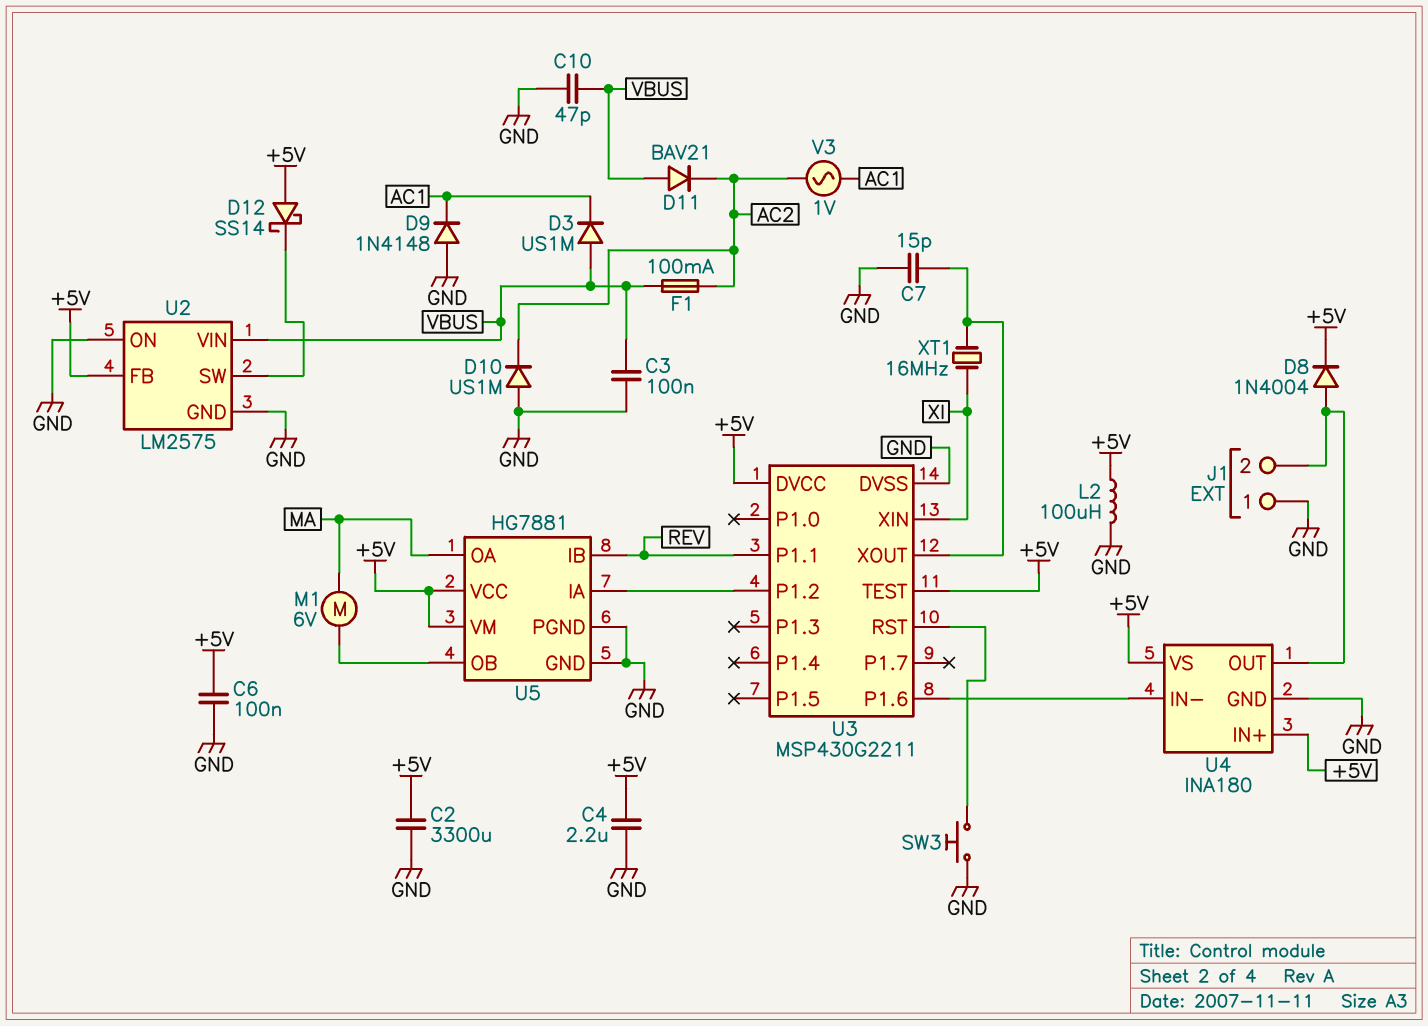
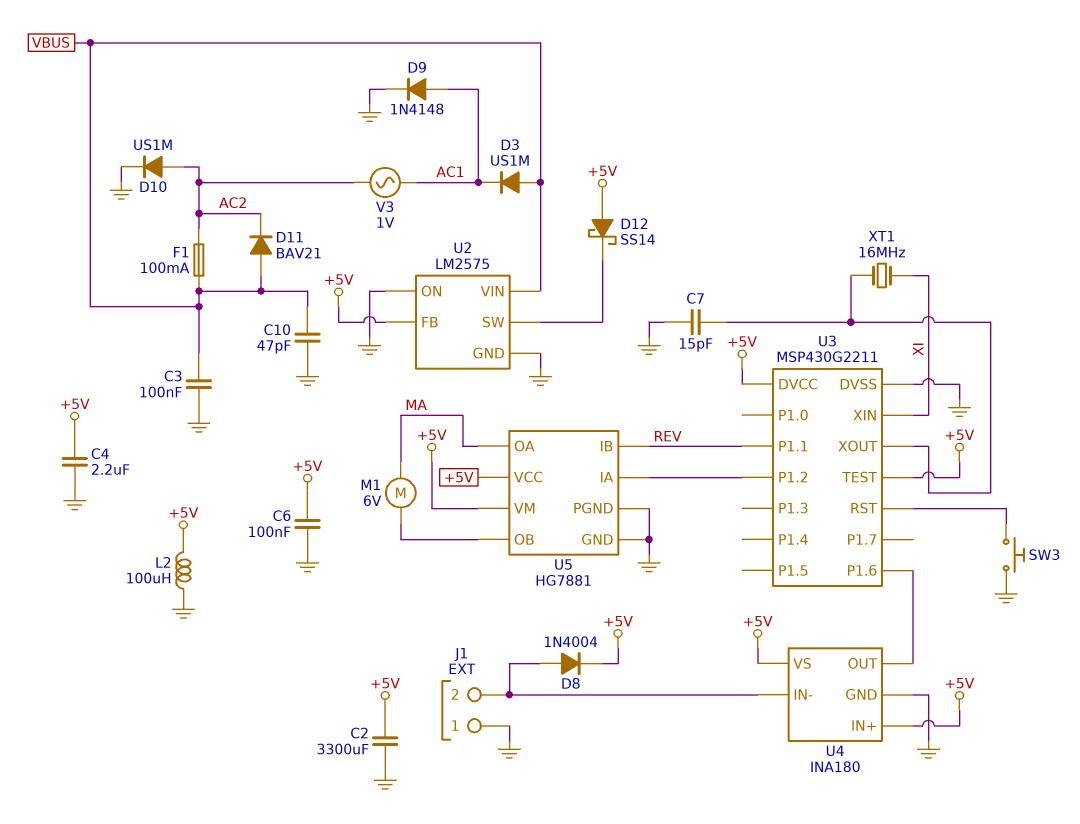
D9: diode 1N4148 (A GND, K AC1) -> diode 1N4148 (A AC1, K GND)
D10: diode US1M (A GND, K AC2) -> diode US1M (A AC2, K GND)
U4 pin IN-: U3/P1.6 -> J1/2
U4 pin OUT: J1/2 -> U3/P1.6

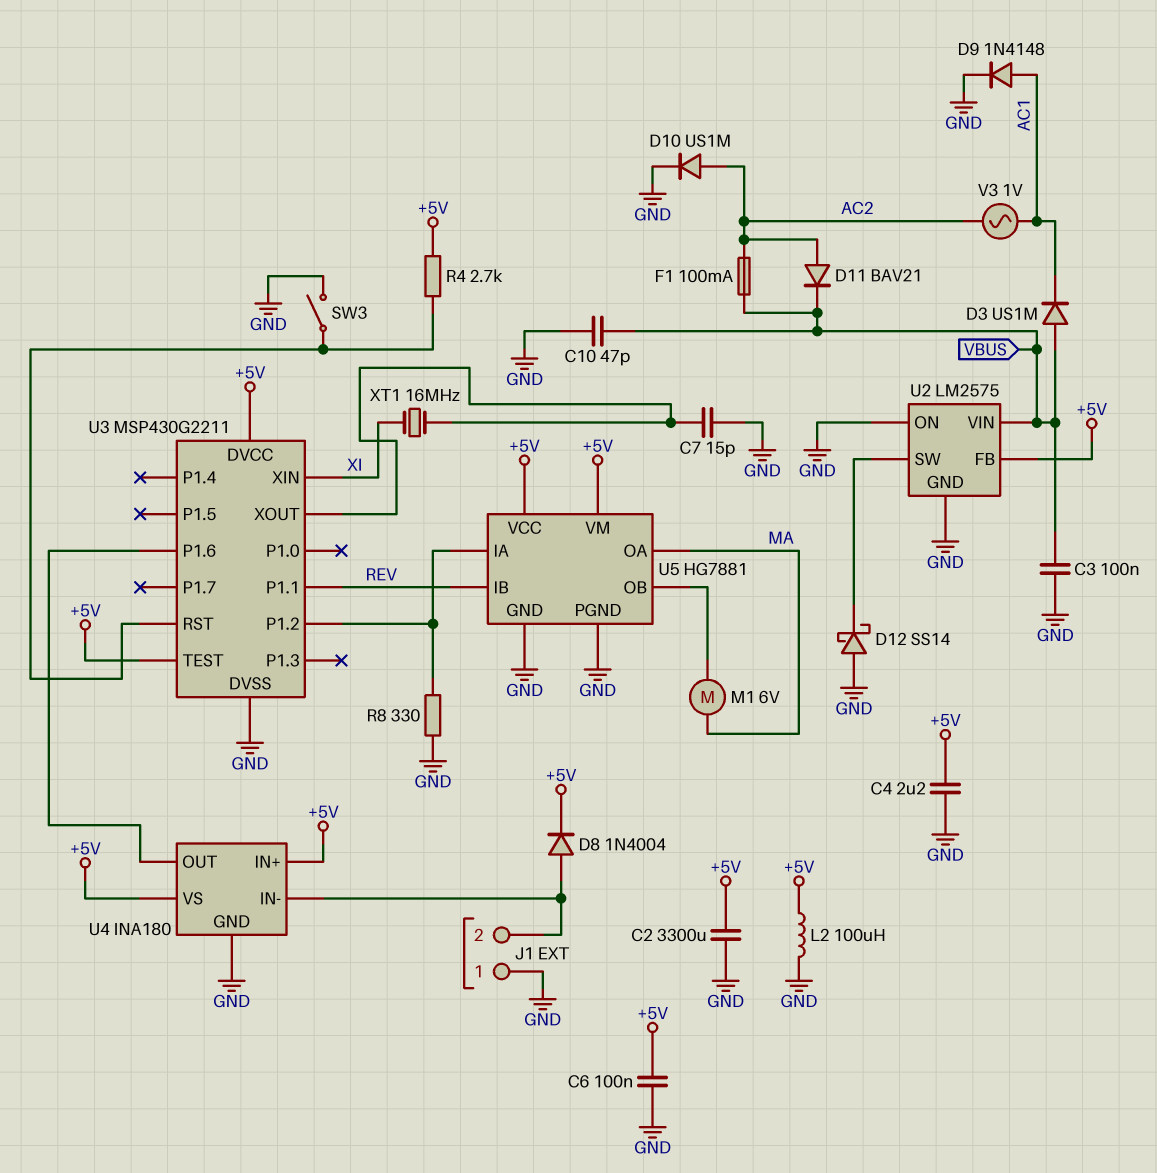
D11: diode BAV21 (A VBUS, K AC2) -> diode BAV21 (A AC2, K VBUS)
D12: schottky SS14 (A +5V, K U2/SW) -> schottky SS14 (A GND, K U2/SW)
R4: none -> 2.7k (+5V, U3/RST)
R8: none -> 330 (GND, U3/P1.2)
SW3: button (GND, U3/RST) -> switch (GND, U3/RST)

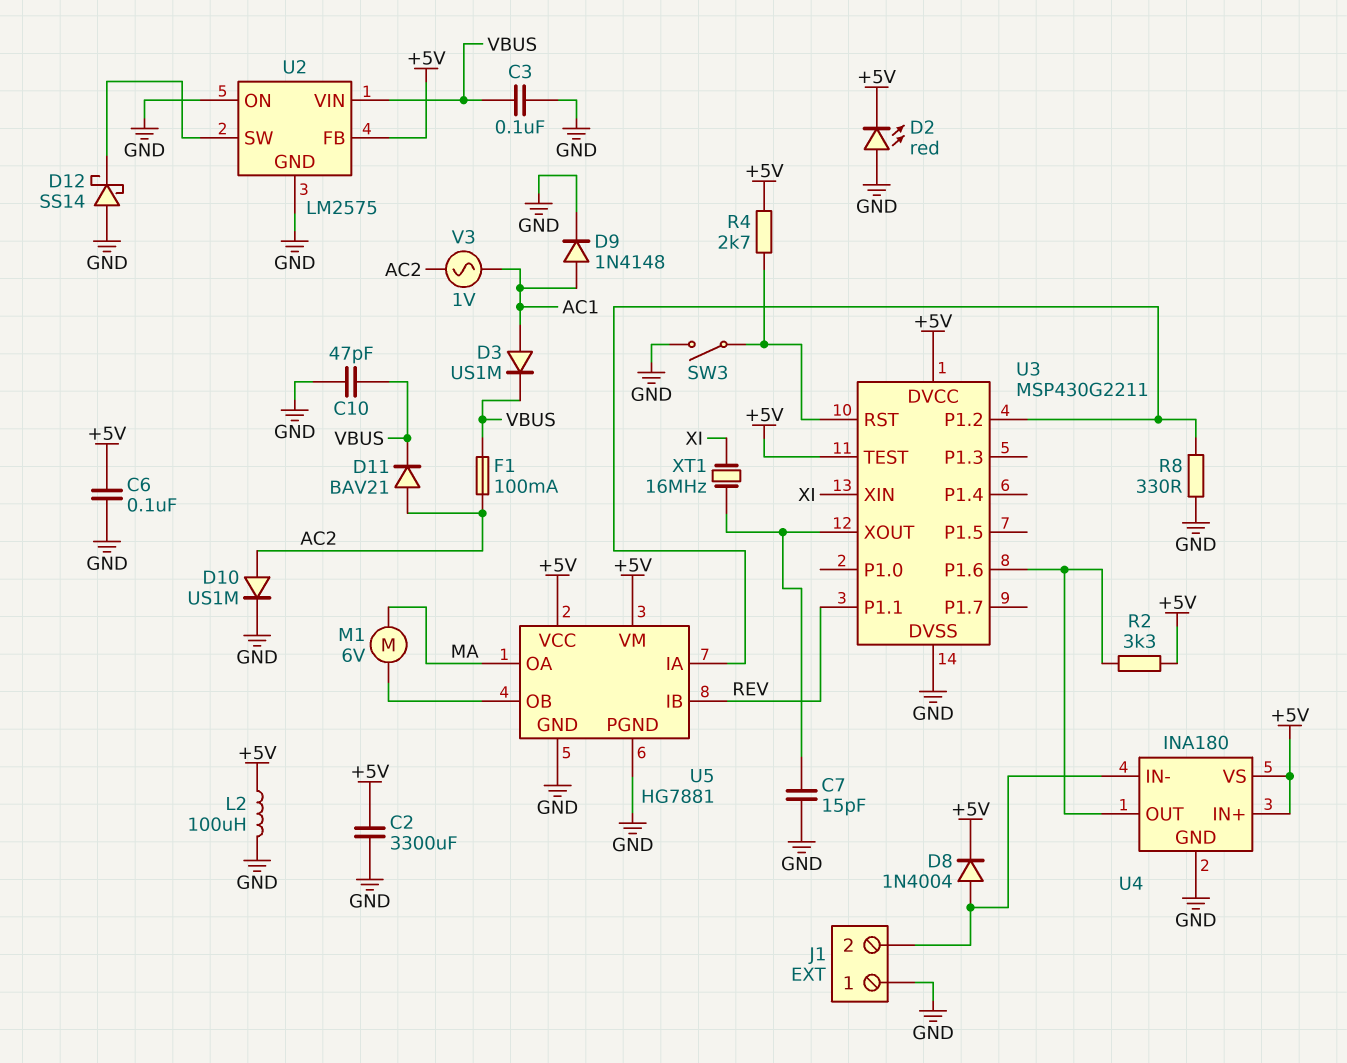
C4: 2.2uF (+5V, GND) -> none
D2: none -> LED red (A GND, K +5V)
D3: diode US1M (A VBUS, K AC1) -> diode US1M (A AC1, K VBUS)
R2: none -> 3.3k (+5V, U3/P1.6)

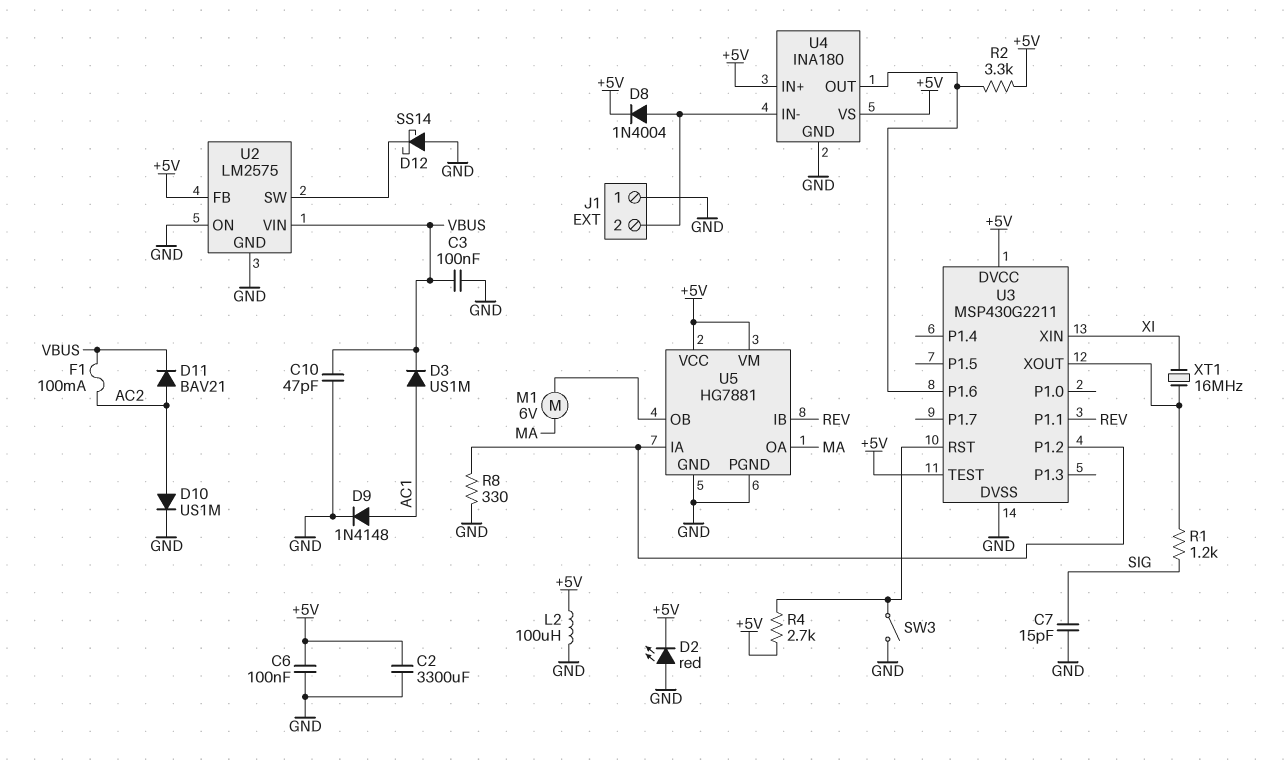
C7: 15pF (GND, U3/XOUT) -> 15pF (GND, SIG)
R1: none -> 1.2k (SIG, U3/XOUT)
V3: AC 1V (AC1, AC2) -> none

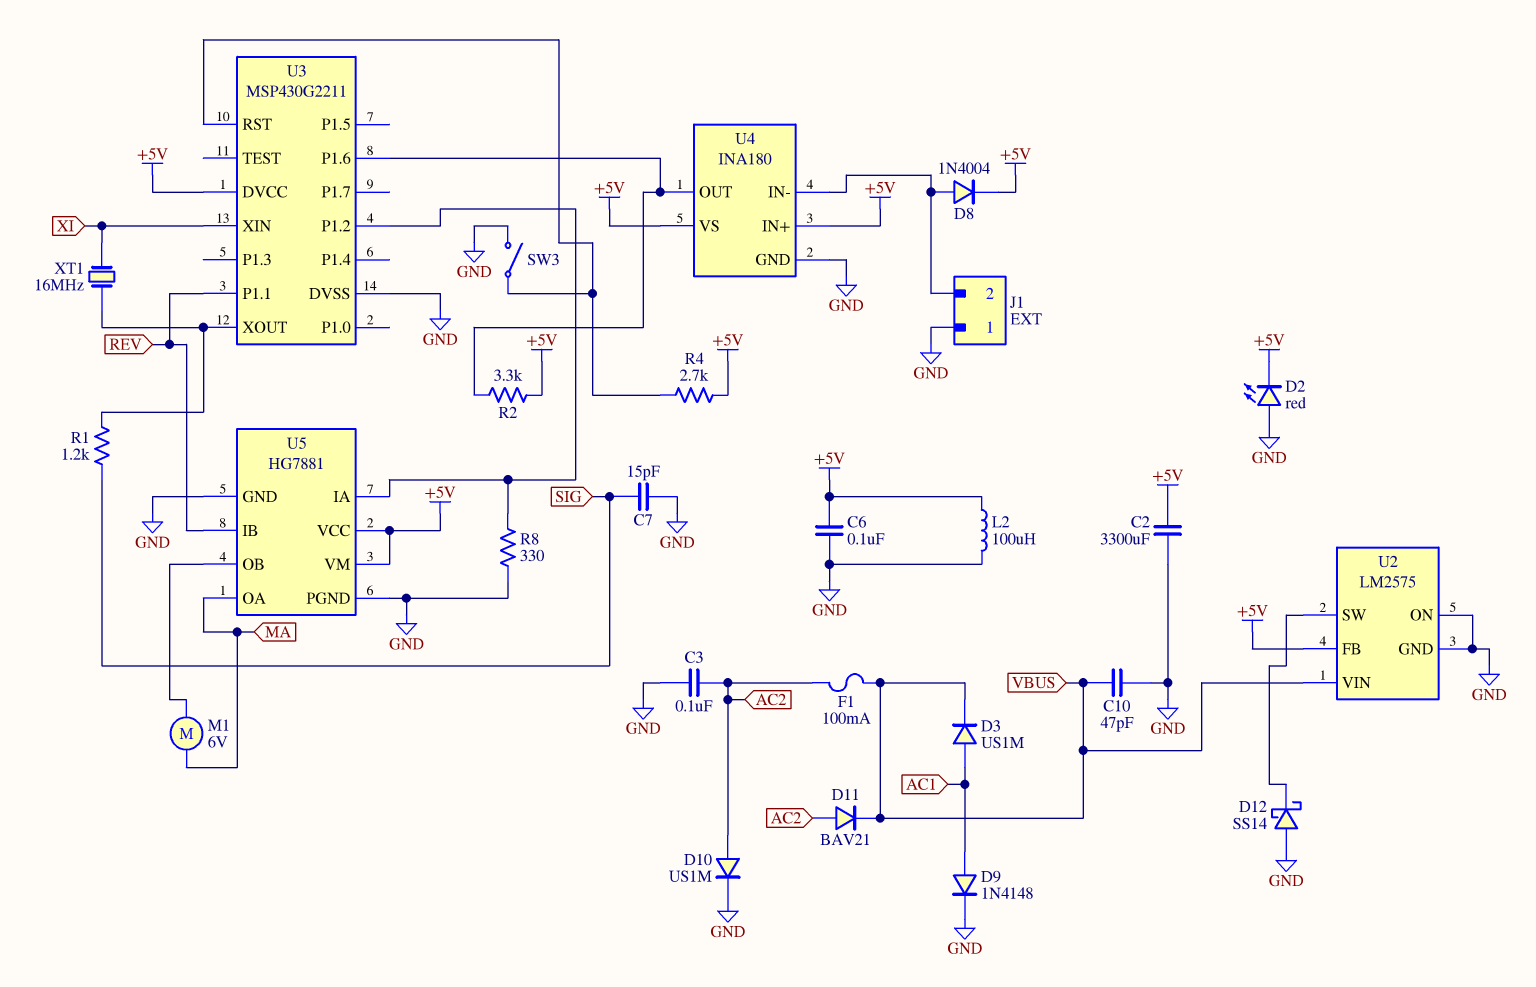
C3: 100nF (GND, VBUS) -> 100nF (AC2, GND)
U3 pin TEST: +5V -> none

